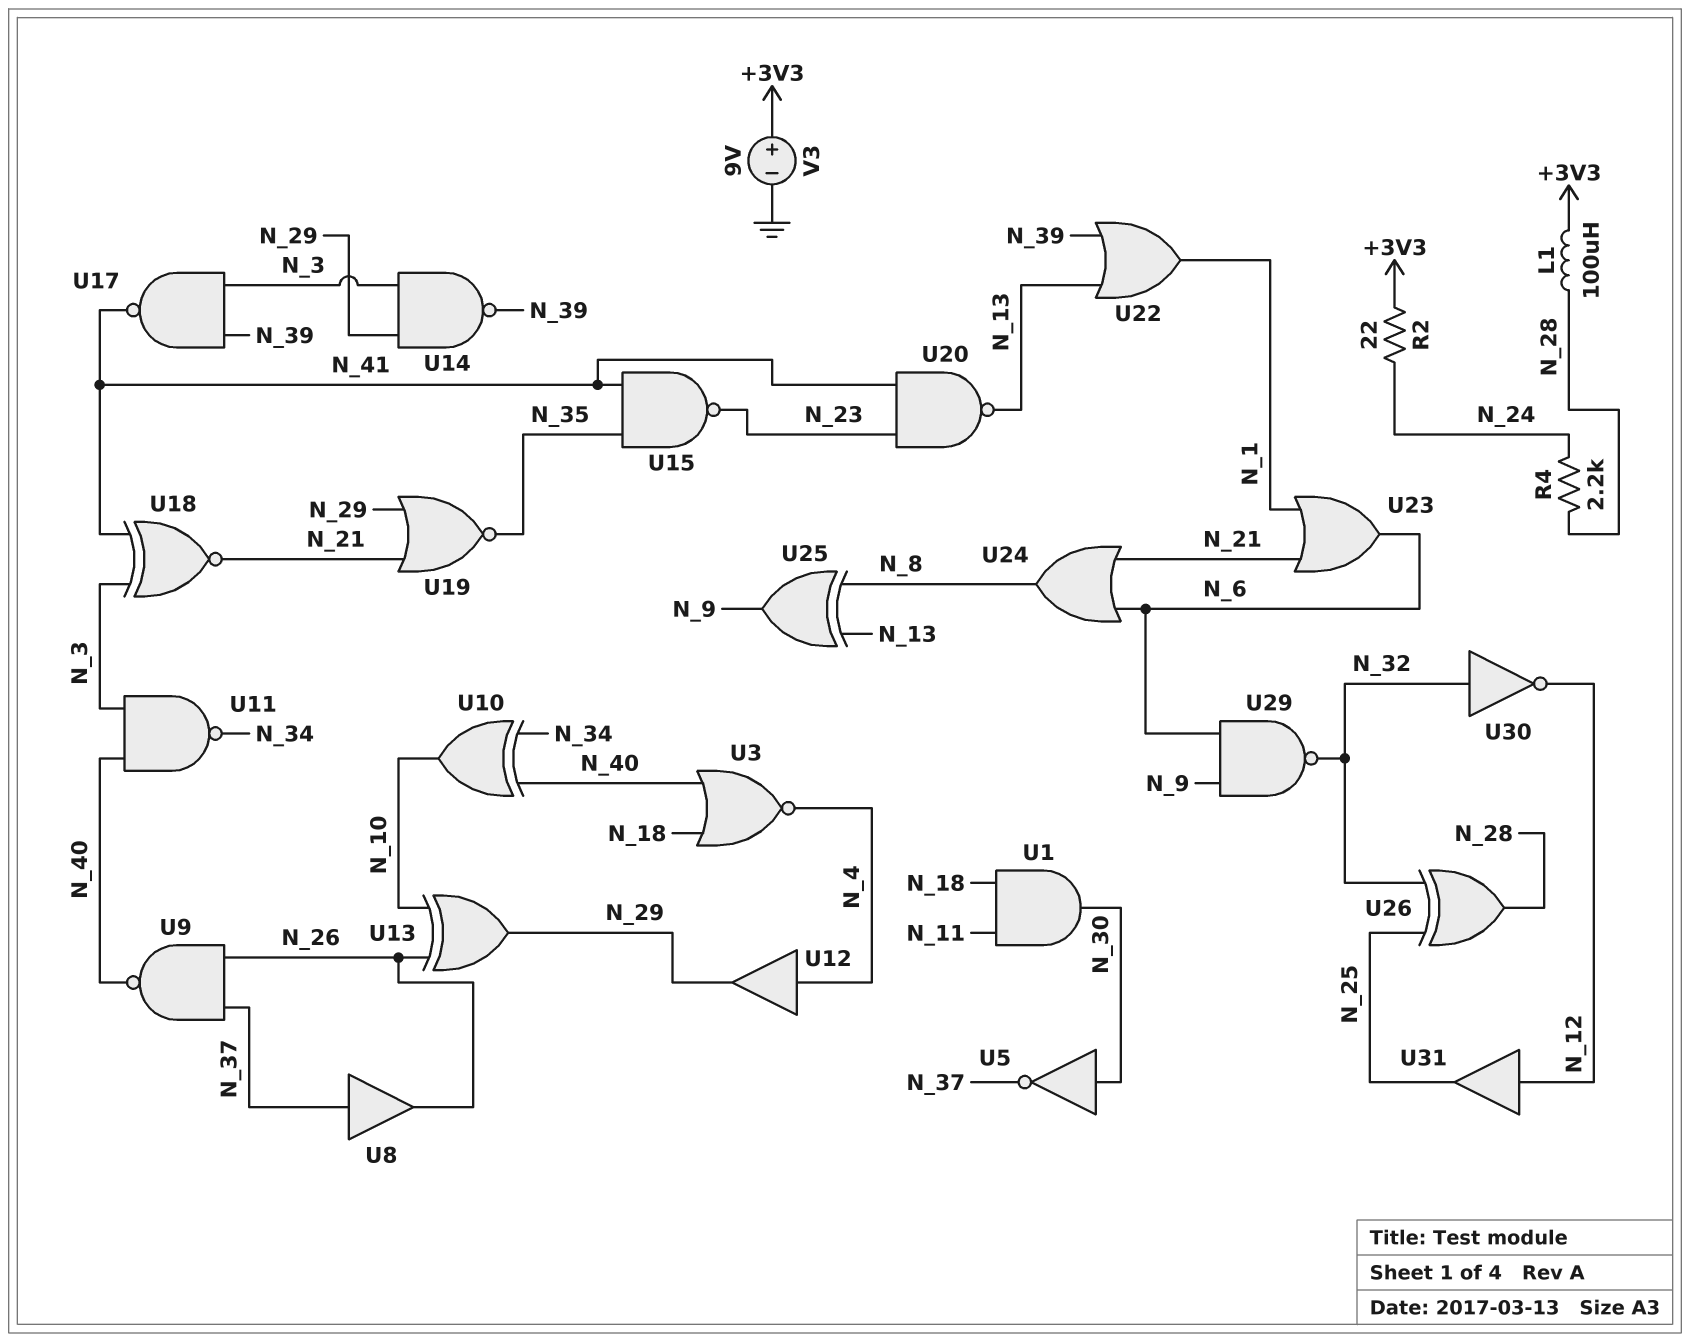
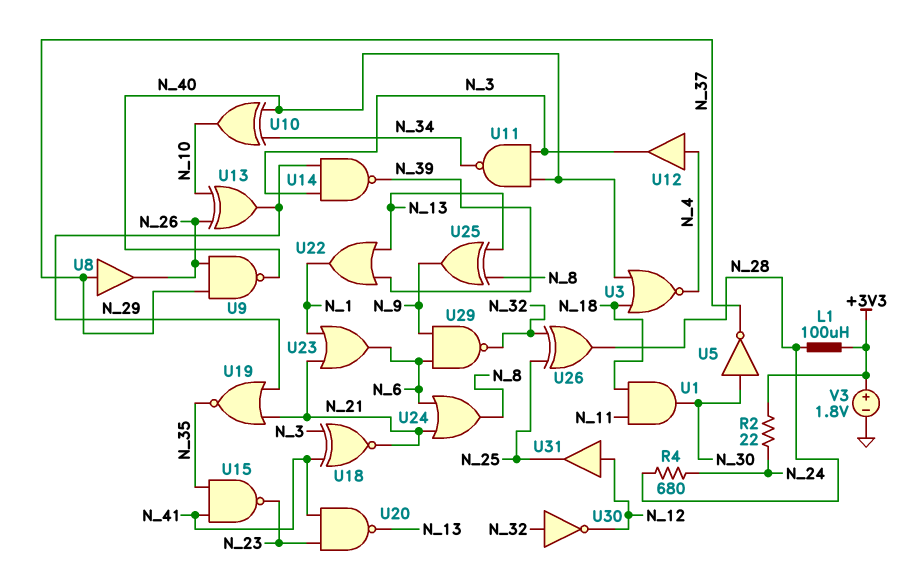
R4: 2.2k (N_24, N_28) -> 680 (N_24, N_28)
U12: buffer (in N_4, out N_29) -> buffer (in N_4, out N_3)
U17: NAND (in N_3, in N_39, out N_41) -> none
V3: 9V (plus +3V3, minus GND) -> 1.8V (plus +3V3, minus GND)

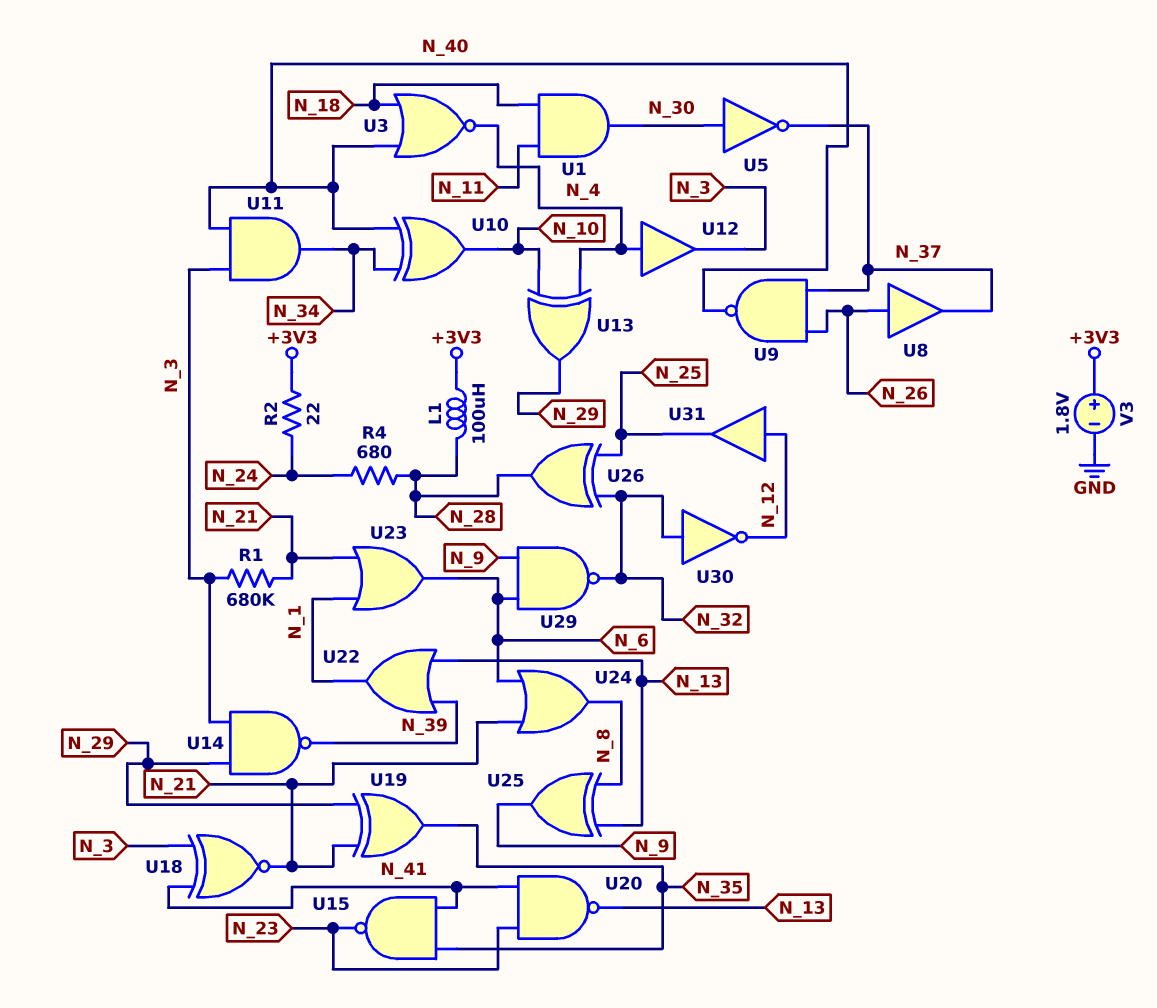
R1: none -> 680k (N_3, N_21)
U8: buffer (in N_37, out N_26) -> buffer (in N_26, out N_37)
U11: NAND (in N_3, in N_40, out N_34) -> AND (in N_3, in N_40, out N_34)
U13: XOR (in N_10, in N_26, out N_29) -> XOR (in N_4, in N_10, out N_29)
U19: NOR (in N_21, in N_29, out N_35) -> XOR (in N_21, in N_29, out N_35)

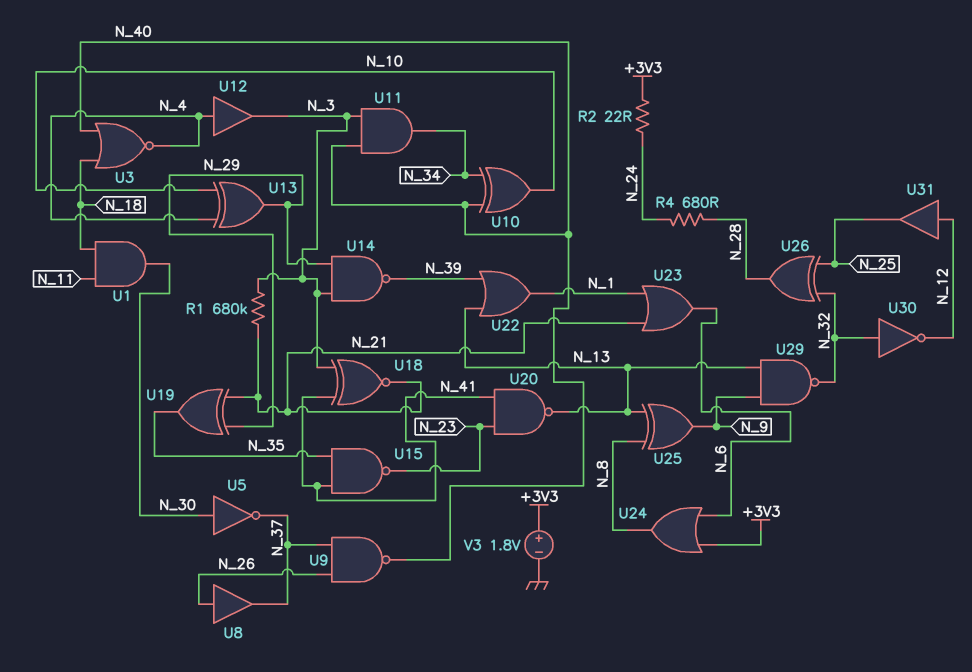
L1: 100uH (+3V3, N_28) -> none
U24: OR (in N_6, in N_21, out N_8) -> OR (in +3V3, in N_6, out N_8)
U29: NAND (in N_6, in N_9, out N_32) -> NAND (in N_9, in N_13, out N_32)

